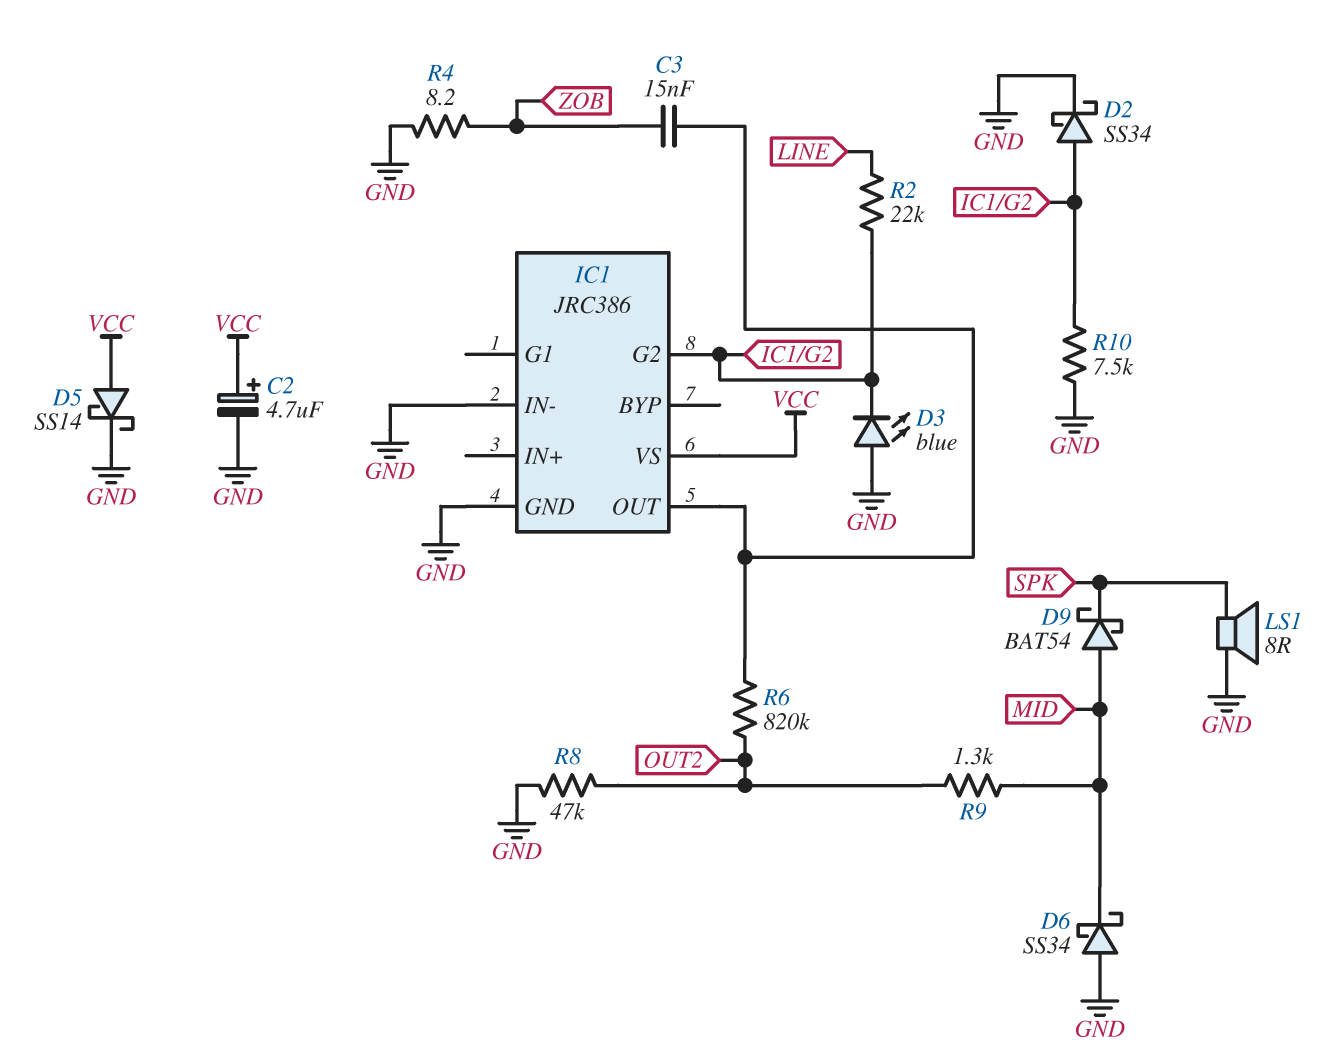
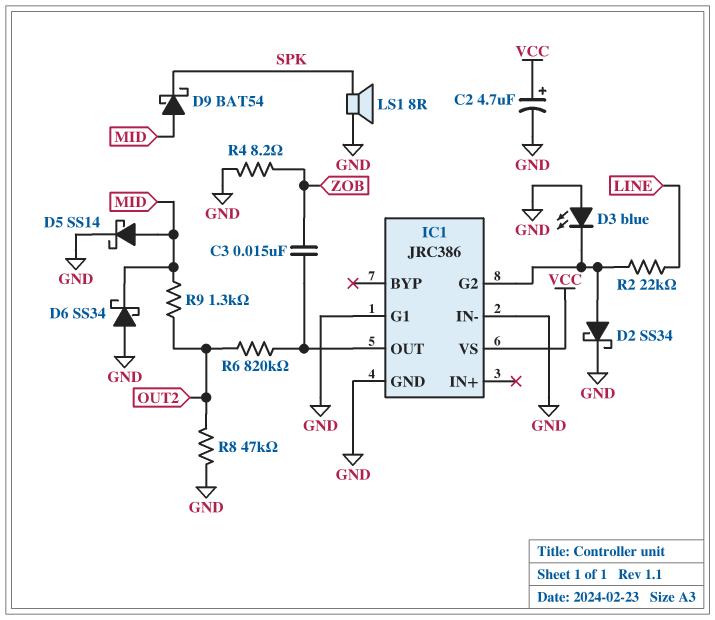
D5: schottky SS14 (A VCC, K GND) -> schottky SS14 (A MID, K GND)
IC1 pin G1: none -> GND
R10: 7.5k (GND, IC1/G2) -> none

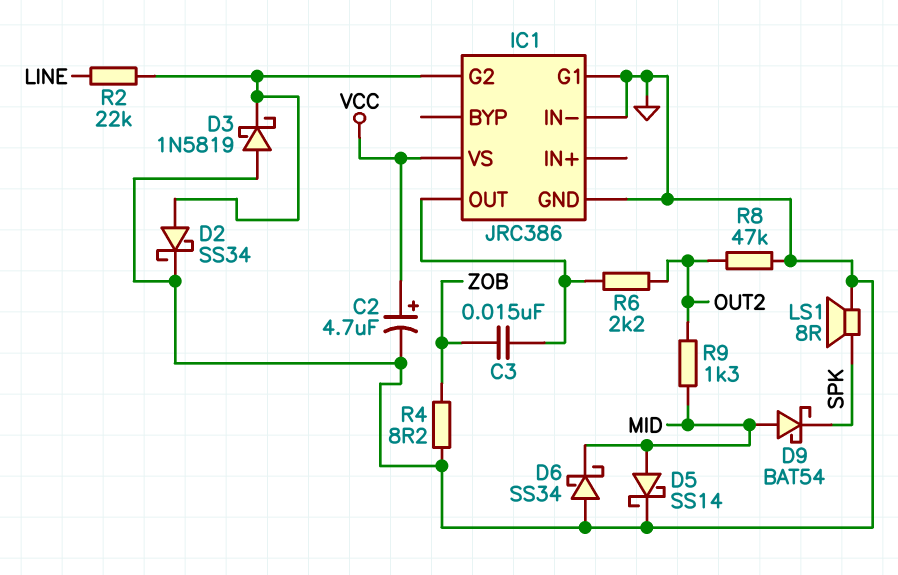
D3: LED blue (A GND, K IC1/G2) -> schottky 1N5819 (A GND, K IC1/G2)
R6: 820k (IC1/OUT, OUT2) -> 2.2k (IC1/OUT, OUT2)

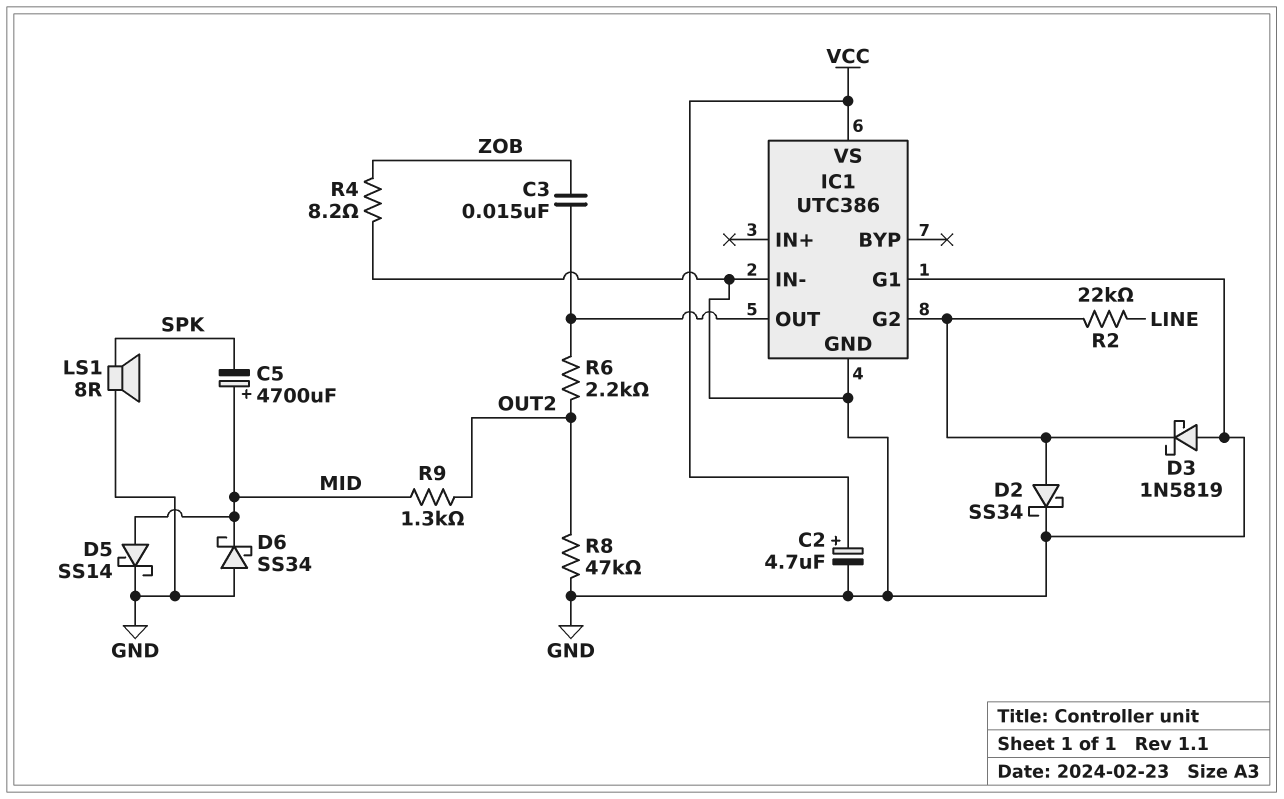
C5: none -> 4700uF (plus MID, minus SPK)
D9: schottky BAT54 (A MID, K SPK) -> none
IC1: JRC386 -> UTC386

